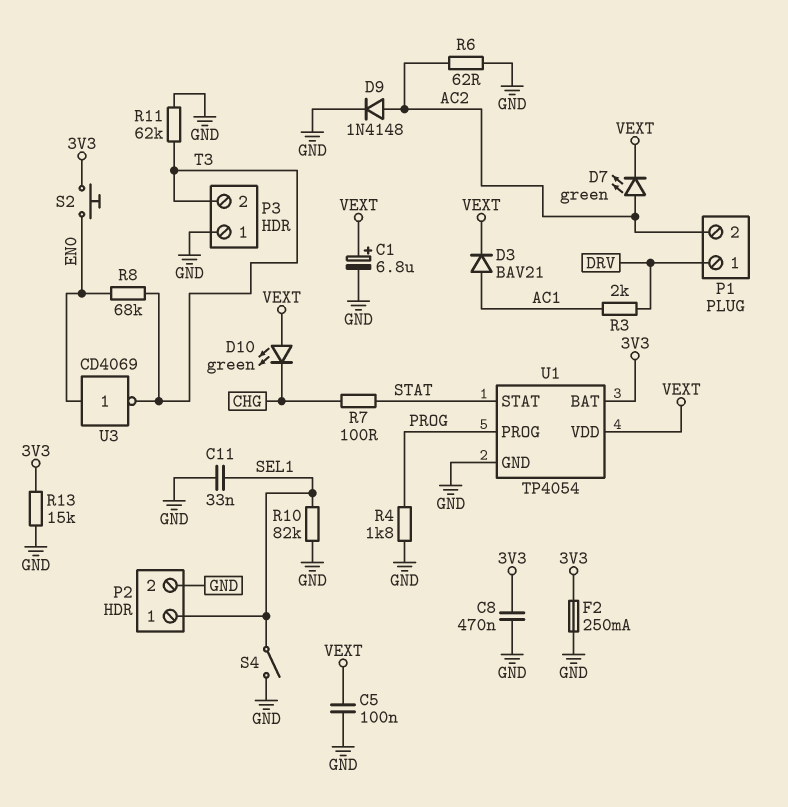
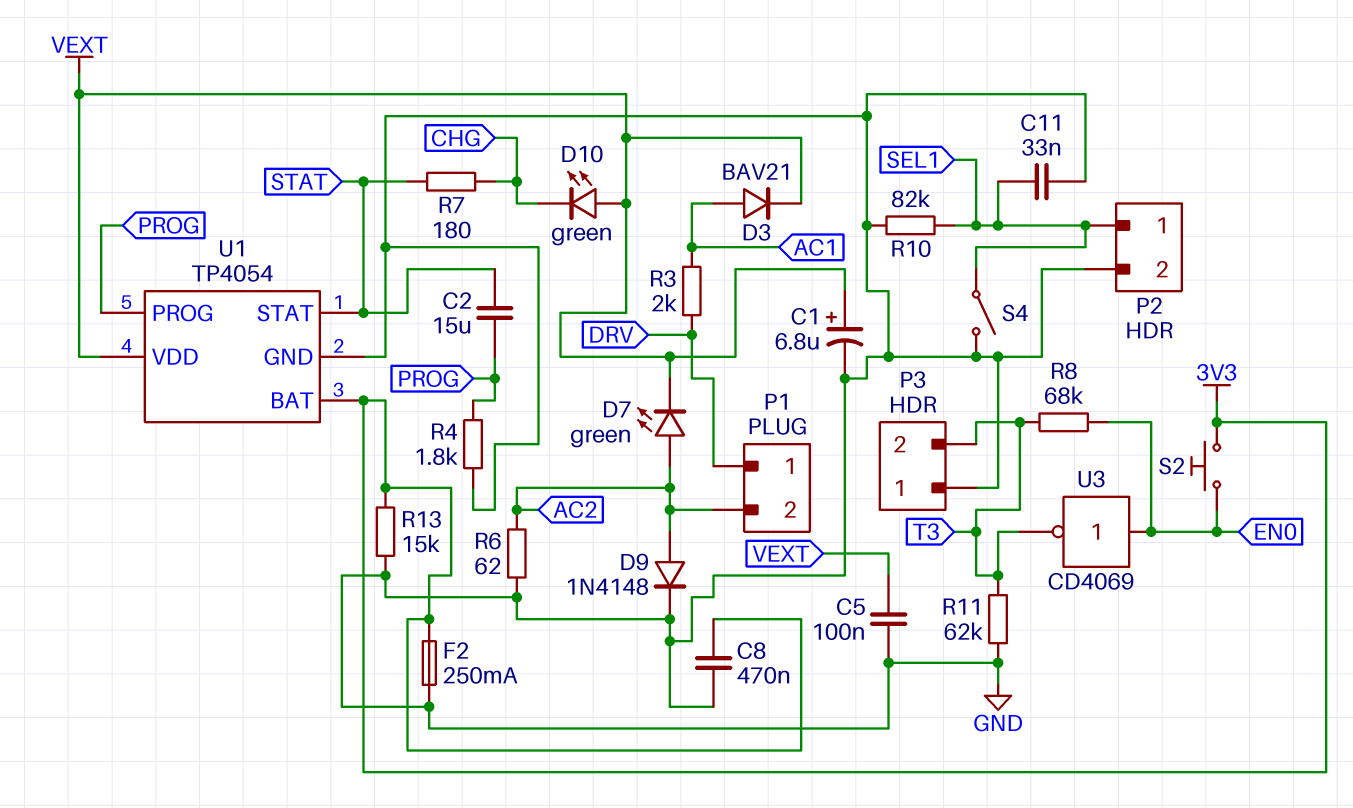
C2: none -> 15uF (PROG, STAT)
R7: 100 (CHG, STAT) -> 180 (CHG, STAT)

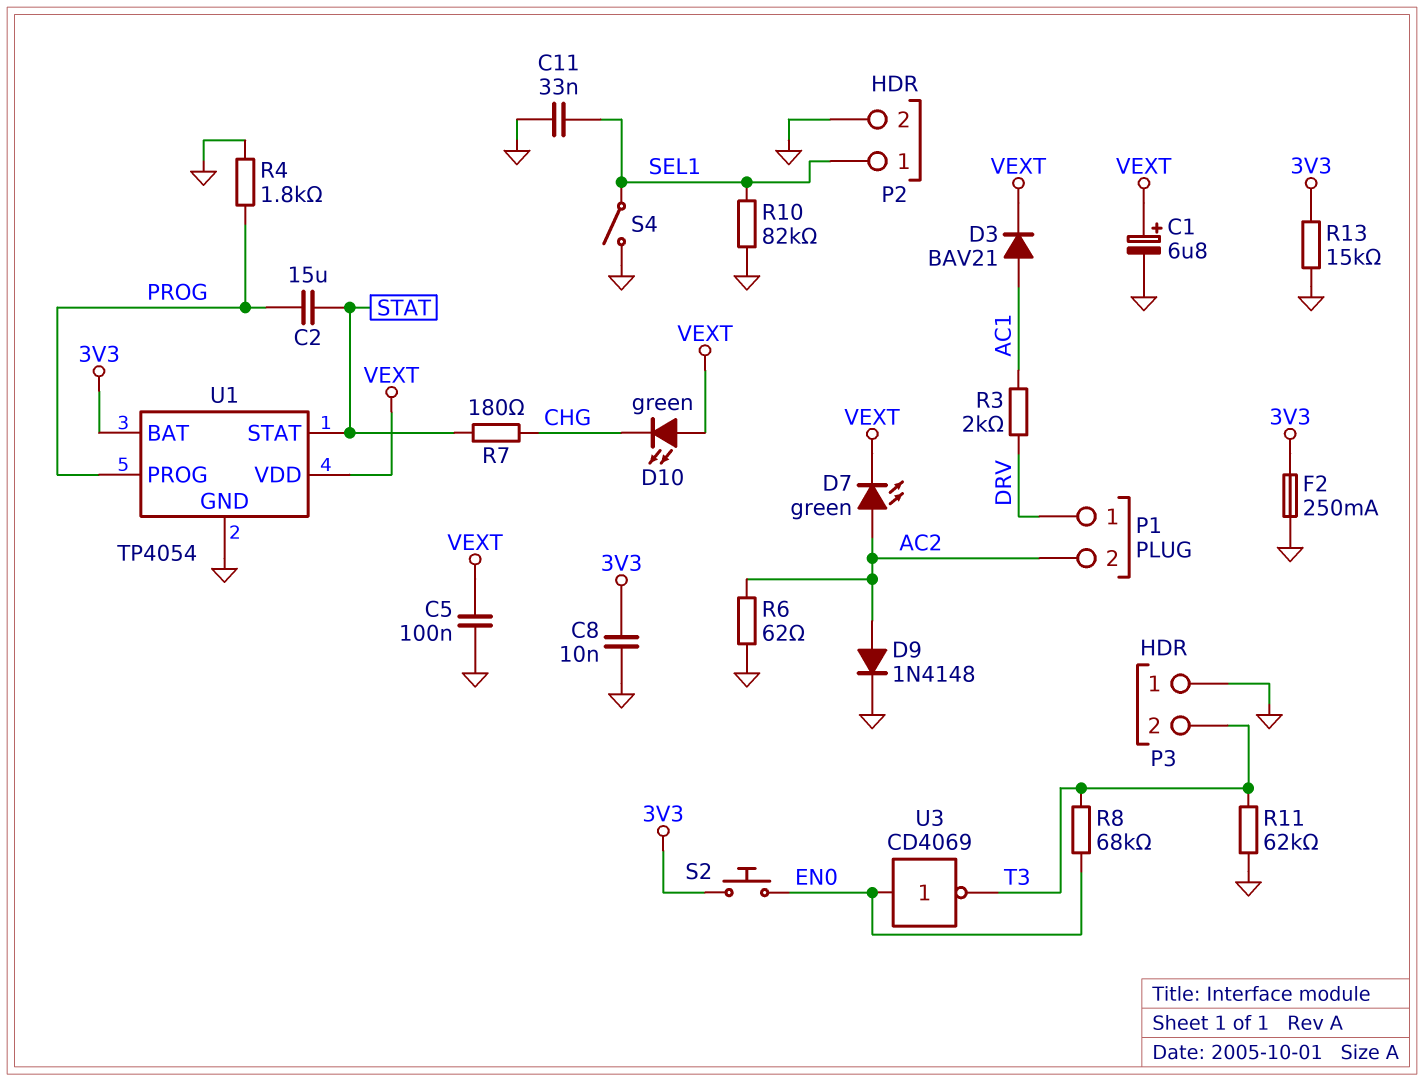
C8: 470nF (3V3, GND) -> 10nF (3V3, GND)

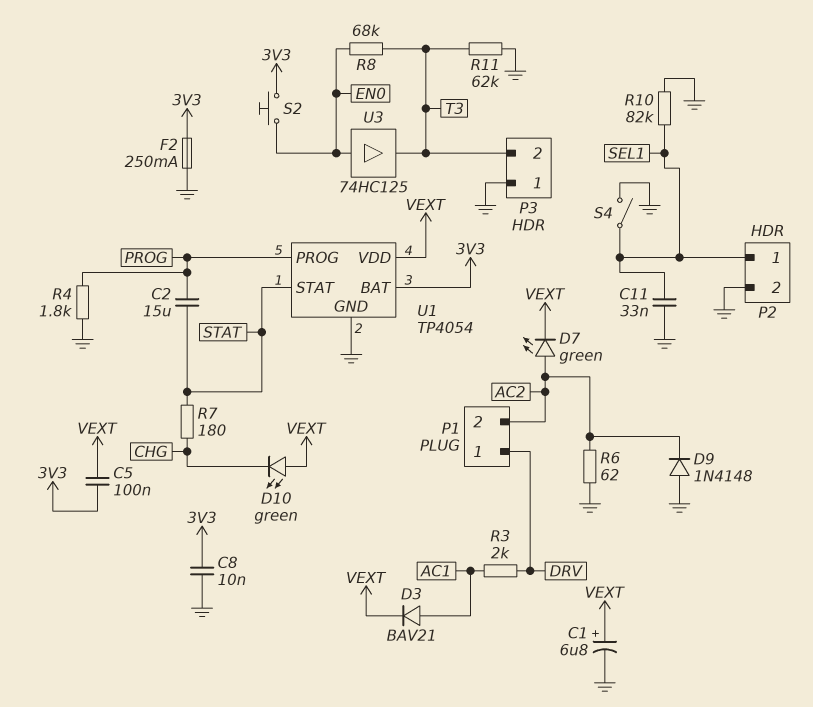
C5: 100nF (GND, VEXT) -> 100nF (3V3, VEXT)
D9: diode 1N4148 (A AC2, K GND) -> diode 1N4148 (A GND, K AC2)
R13: 15k (3V3, GND) -> none
U3: NOT CD4069 (in EN0, out T3) -> buffer 74HC125 (in EN0, out T3)

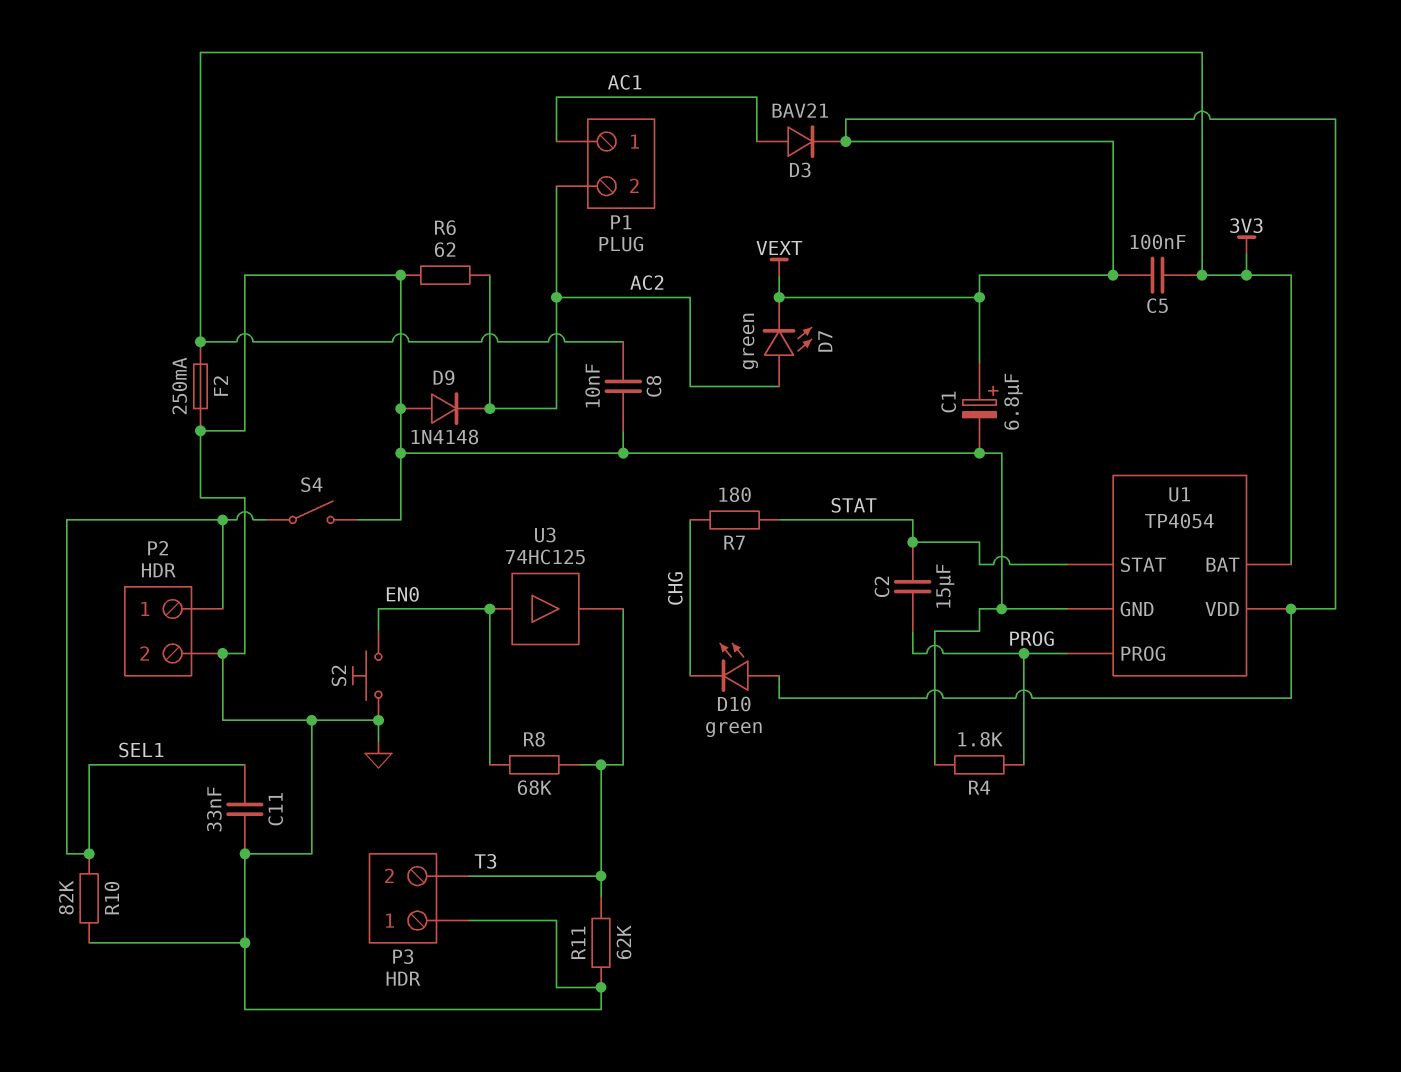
P1 pin 1: DRV -> AC1
R3: 2k (AC1, DRV) -> none
S2: button (3V3, EN0) -> button (EN0, GND)

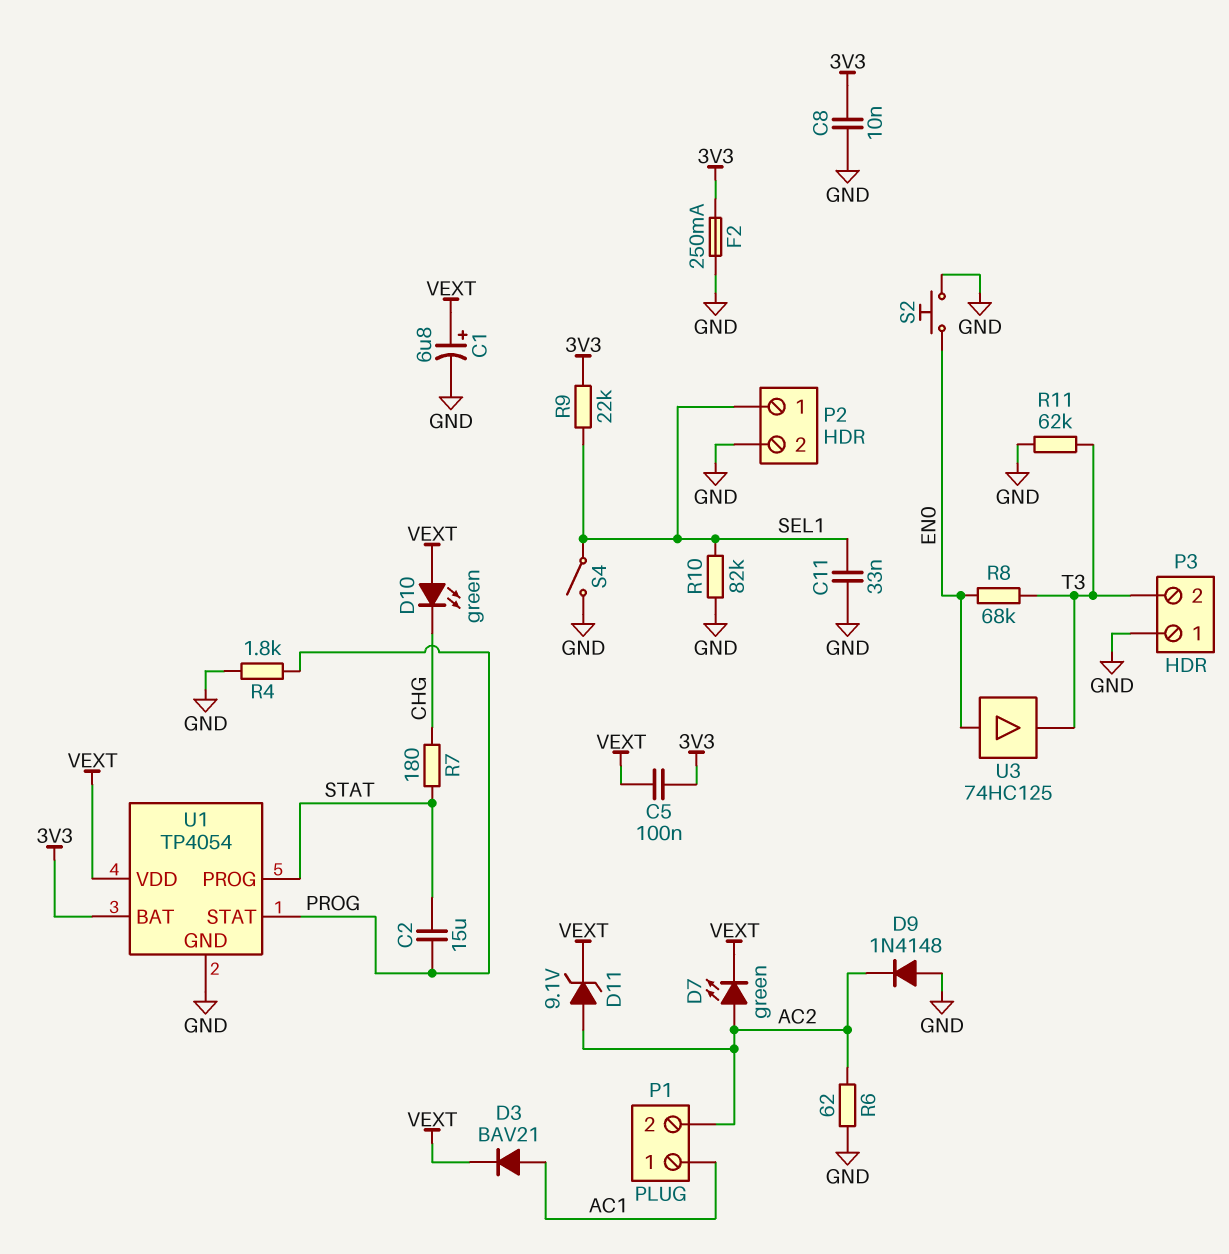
D11: none -> zener 9.1V (A AC2, K VEXT)
R9: none -> 22k (3V3, SEL1)
U1 pin PROG: PROG -> STAT
U1 pin STAT: STAT -> PROG

